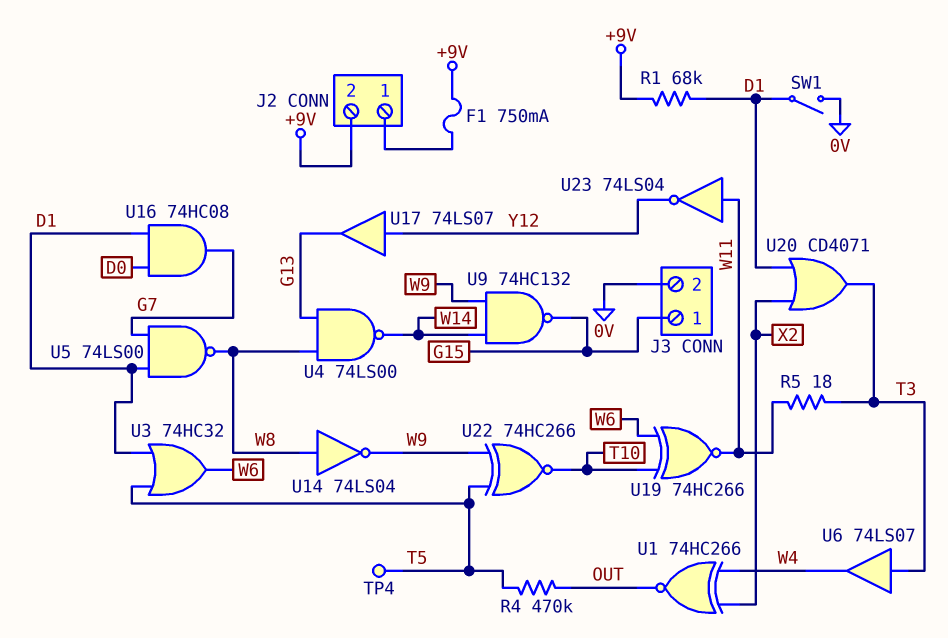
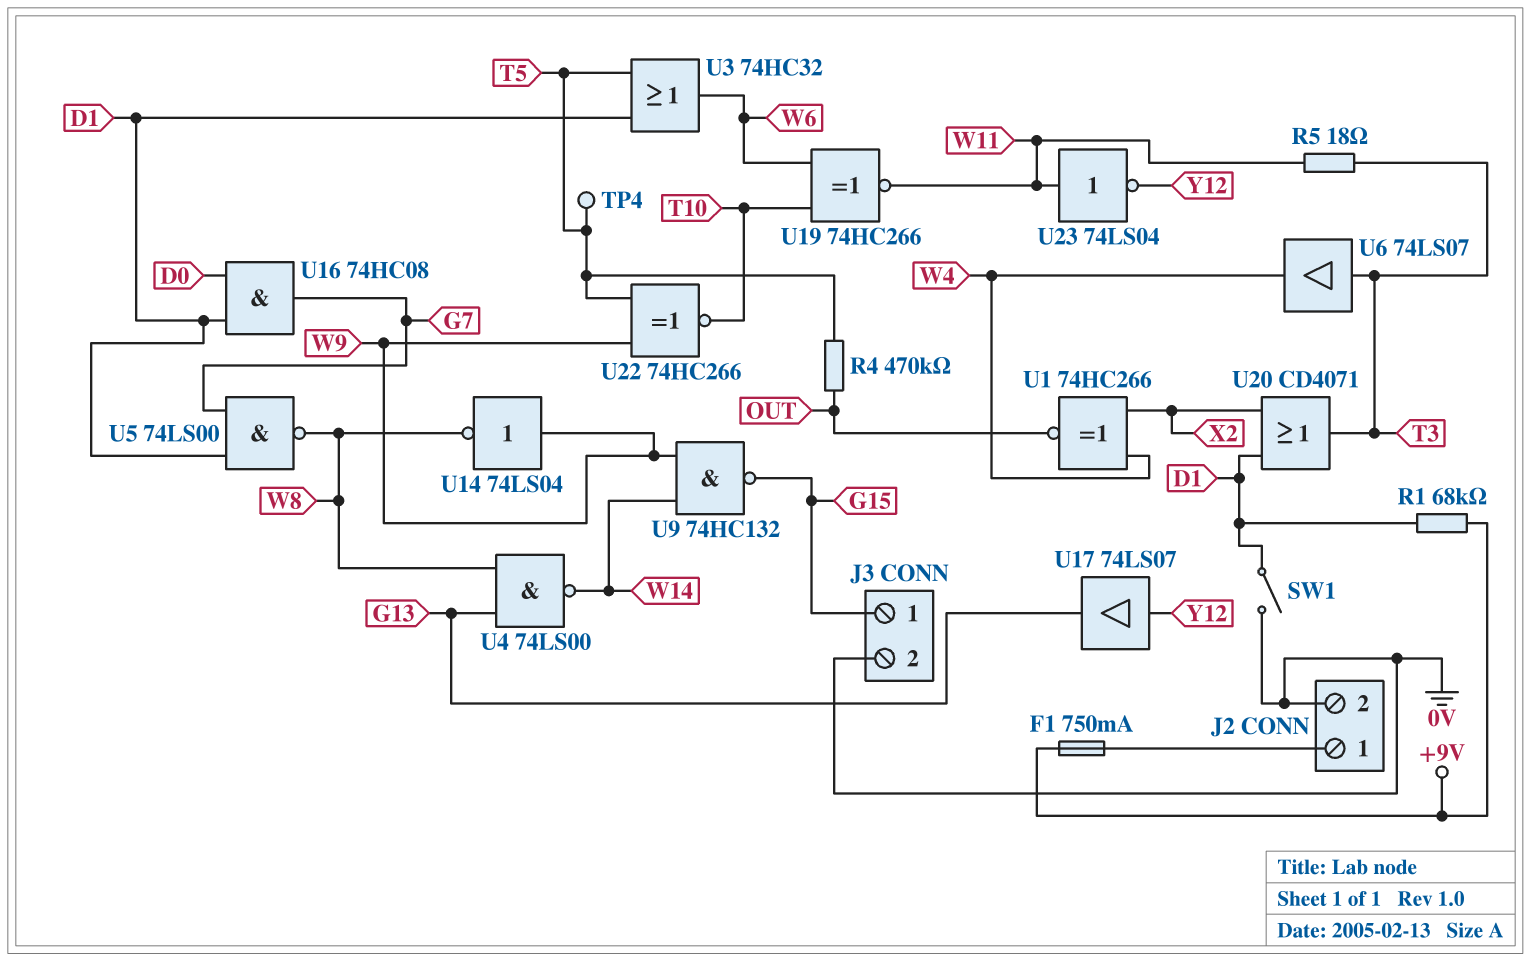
J2 pin 2: +9V -> 0V
U14: NOT 74LS04 (in W8, out W9) -> NOT 74LS04 (in W9, out W8)

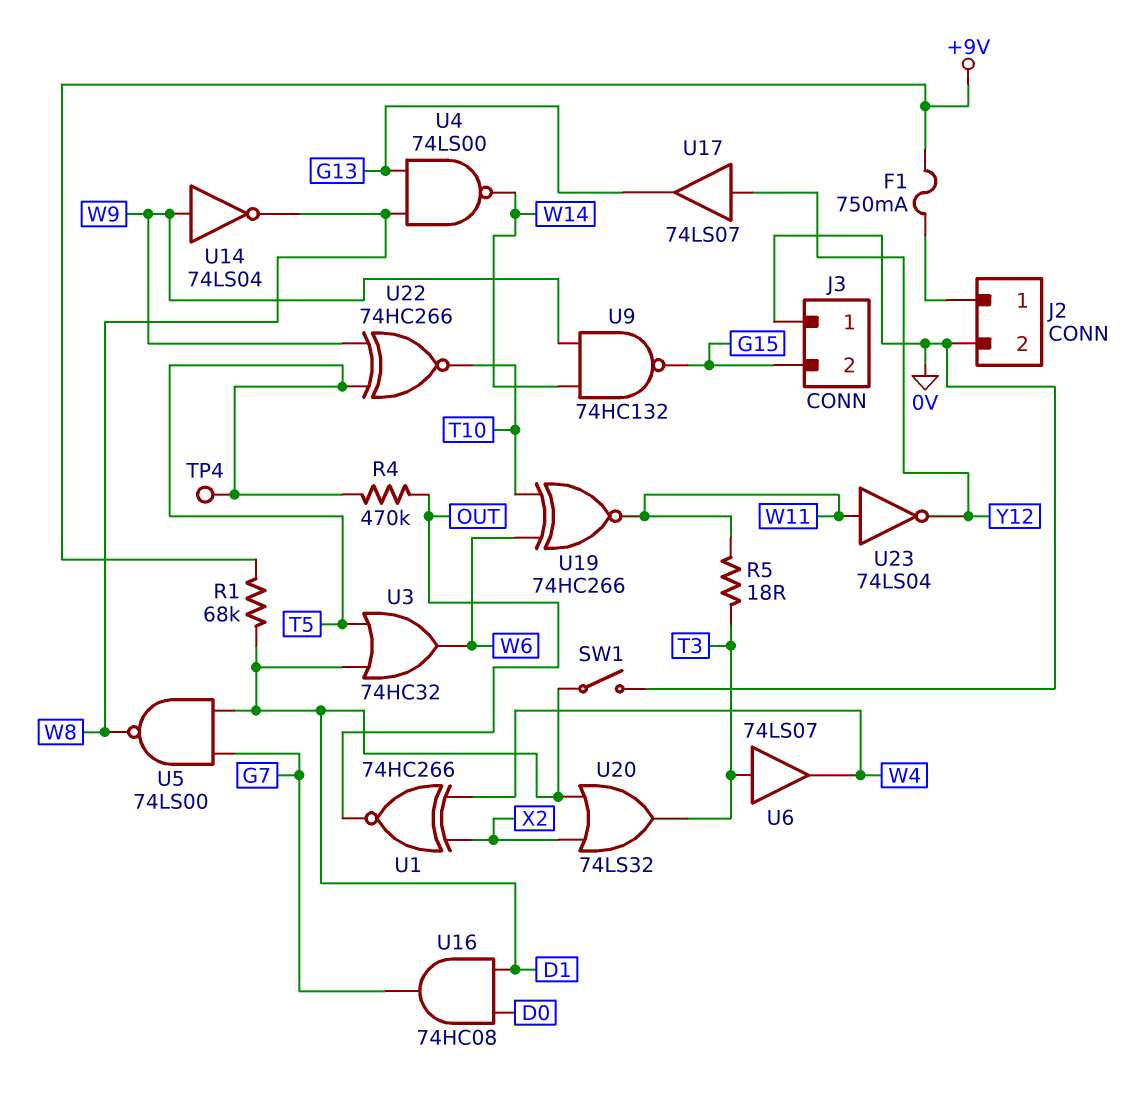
J3 pin 1: G15 -> 0V
J3 pin 2: 0V -> G15
U20: OR CD4071 (in D1, in X2, out T3) -> OR 74LS32 (in D1, in X2, out T3)

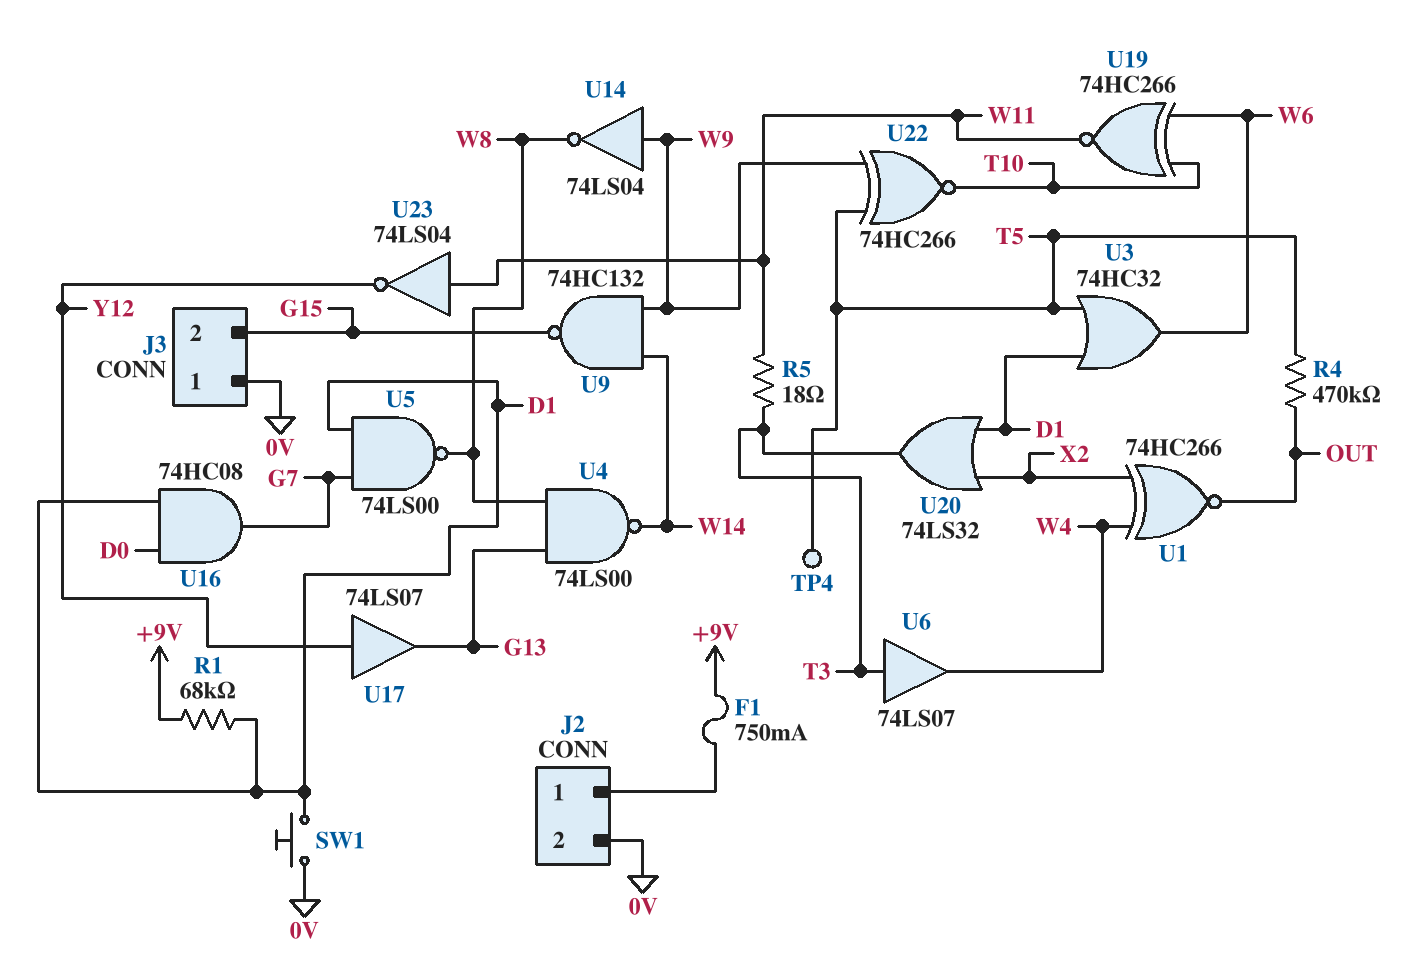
SW1: switch (0V, D1) -> button (0V, D1)

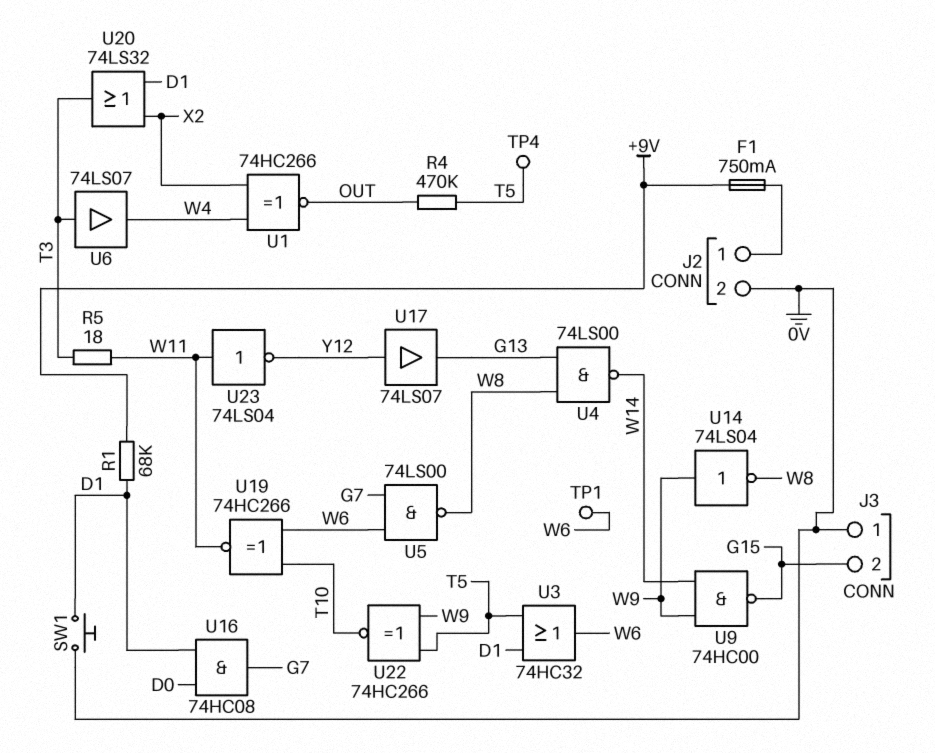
TP1: none -> test point (W6)
U5: NAND 74LS00 (in D1, in G7, out W8) -> NAND 74LS00 (in G7, in W6, out W8)
U9: NAND 74HC132 (in W9, in W14, out G15) -> NAND 74HC00 (in W9, in W14, out G15)

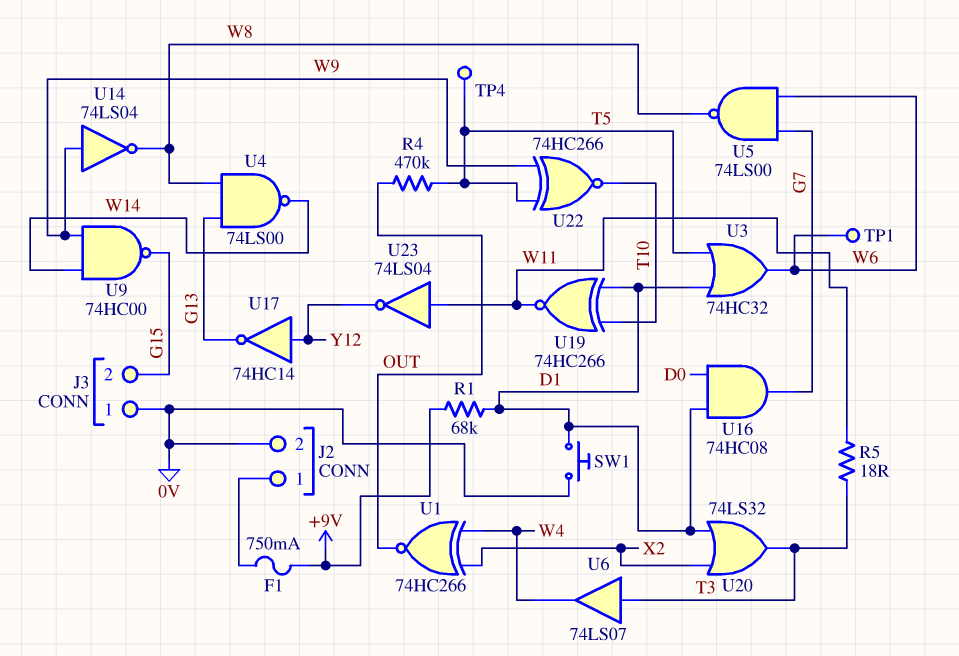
U17: buffer 74LS07 (in Y12, out G13) -> NOT 74HC14 (in Y12, out G13)
U19: XNOR 74HC266 (in T10, in W6, out W11) -> XNOR 74HC266 (in D1, in T10, out W11)

